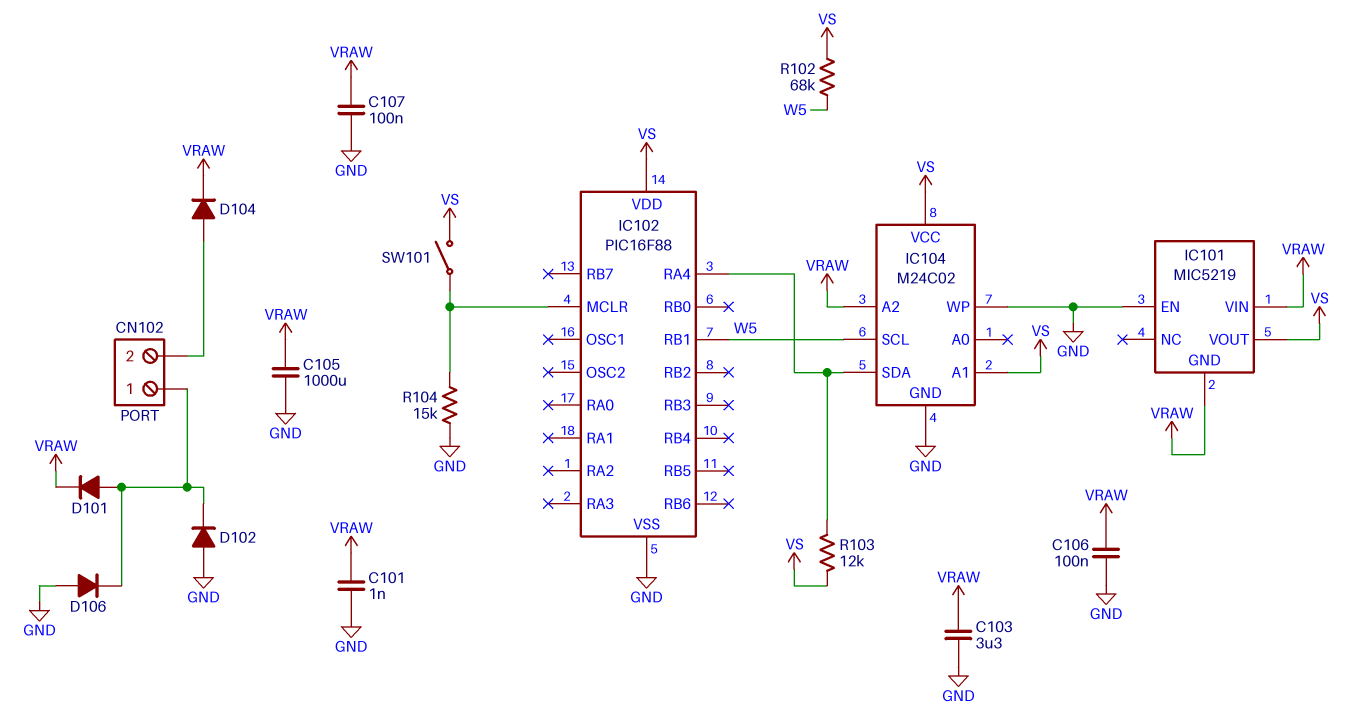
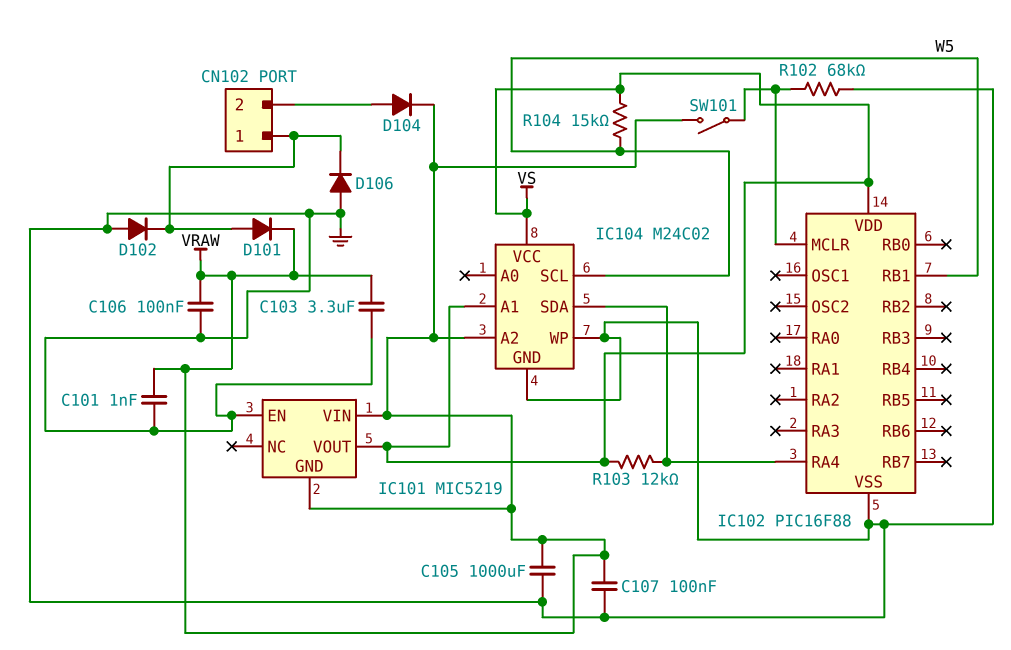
R102: 68k (VS, W5) -> 68k (GND, IC102/MCLR)
R104: 15k (GND, IC102/MCLR) -> 15k (VS, W5)
SW101: switch (IC102/MCLR, VS) -> switch (IC102/MCLR, VRAW)

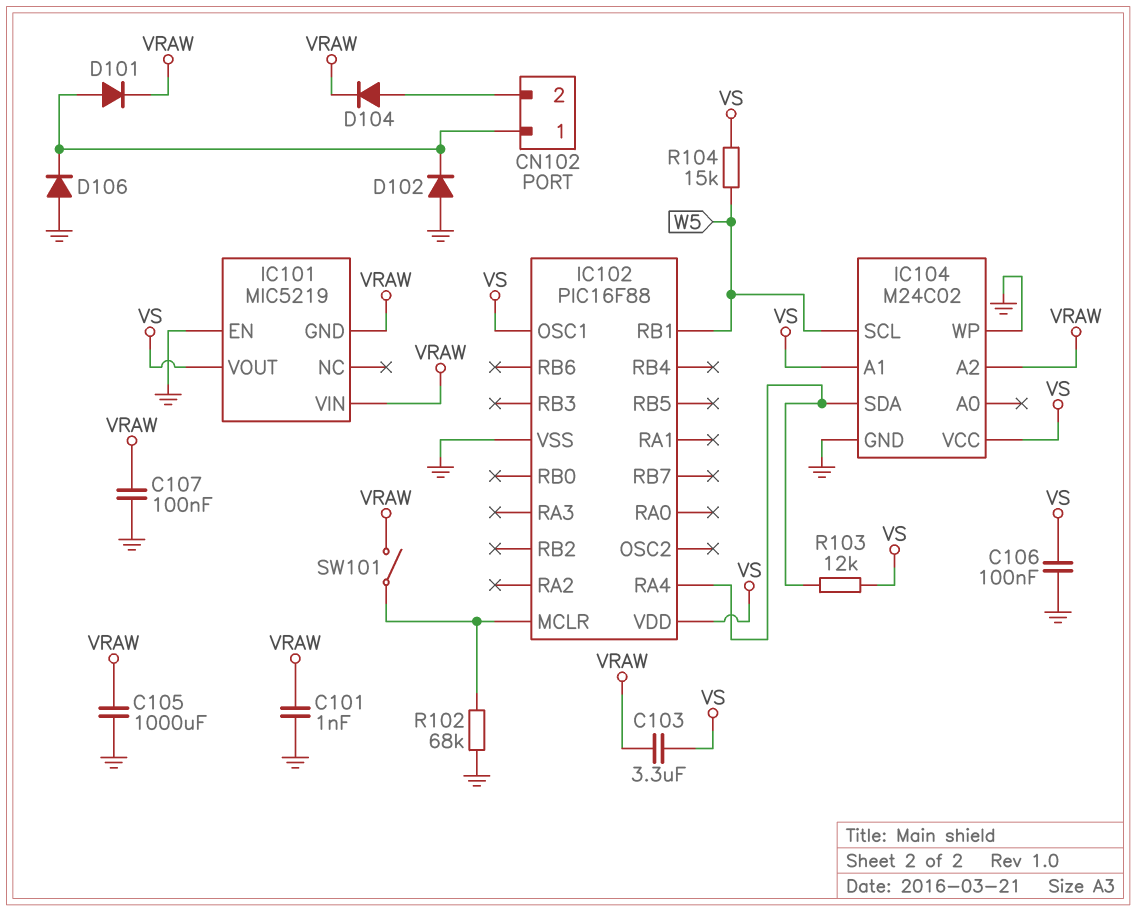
C103: 3.3uF (GND, VRAW) -> 3.3uF (VRAW, VS)
C106: 100nF (GND, VRAW) -> 100nF (GND, VS)
IC102 pin OSC1: none -> VS

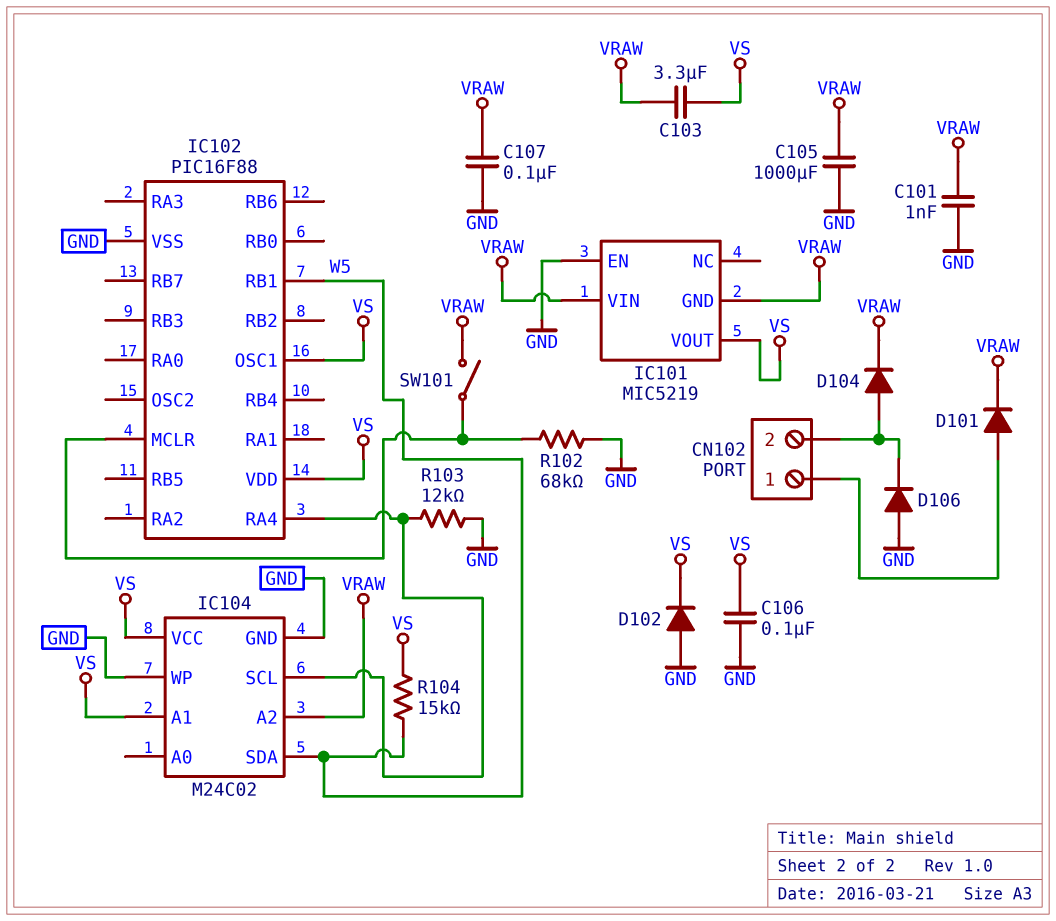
D102: diode (A GND, K CN102/1) -> diode (A GND, K VS)
D106: diode (A GND, K CN102/1) -> diode (A GND, K CN102/2)
IC104 pin SCL: W5 -> IC102/RA4
IC104 pin SDA: IC102/RA4 -> W5
R103: 12k (IC102/RA4, VS) -> 12k (GND, IC102/RA4)

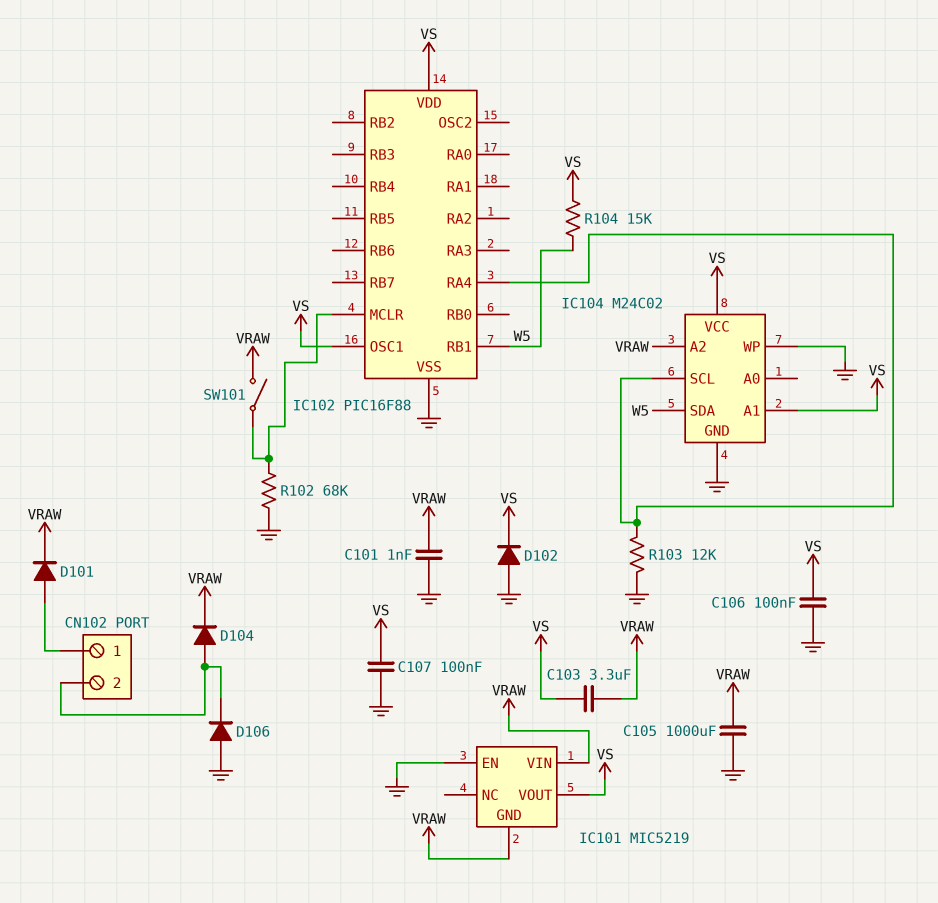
C107: 100nF (GND, VRAW) -> 100nF (GND, VS)

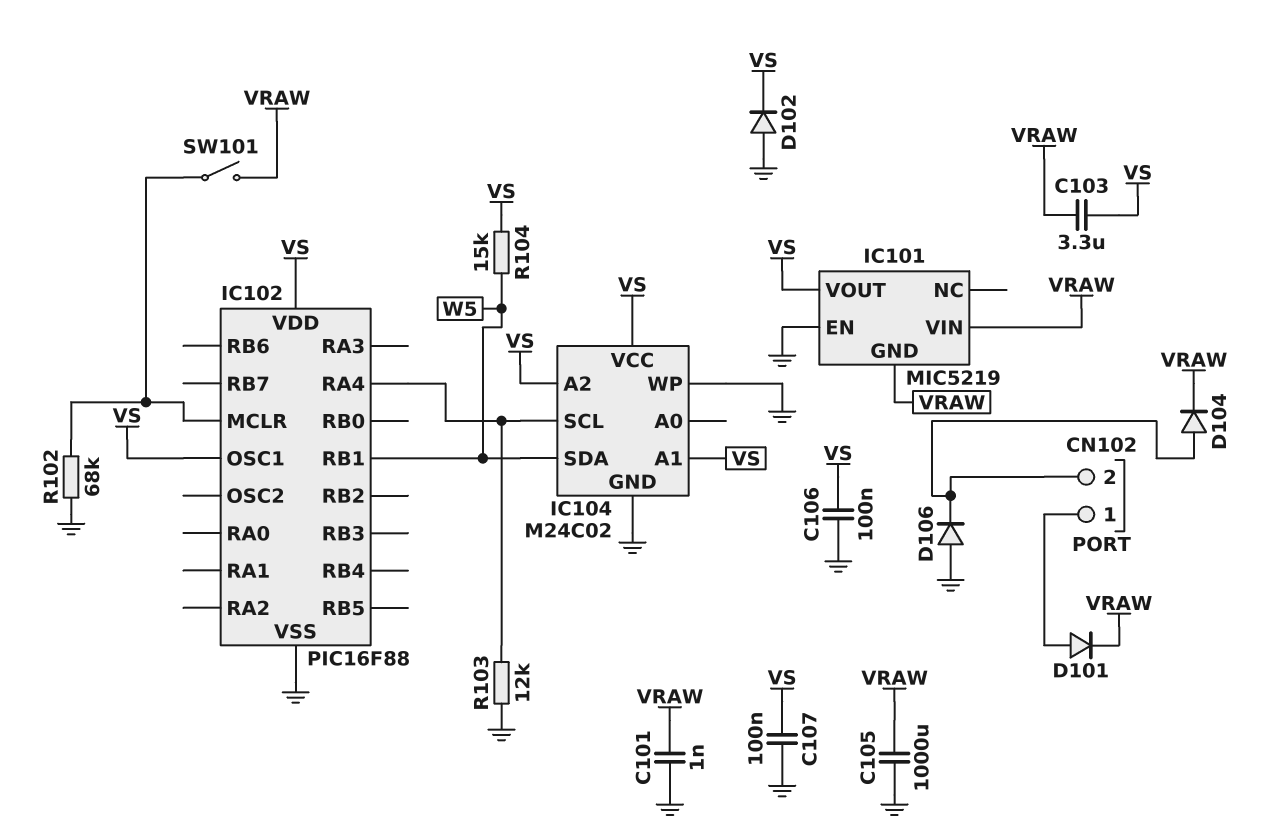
IC104 pin A2: VRAW -> VS

